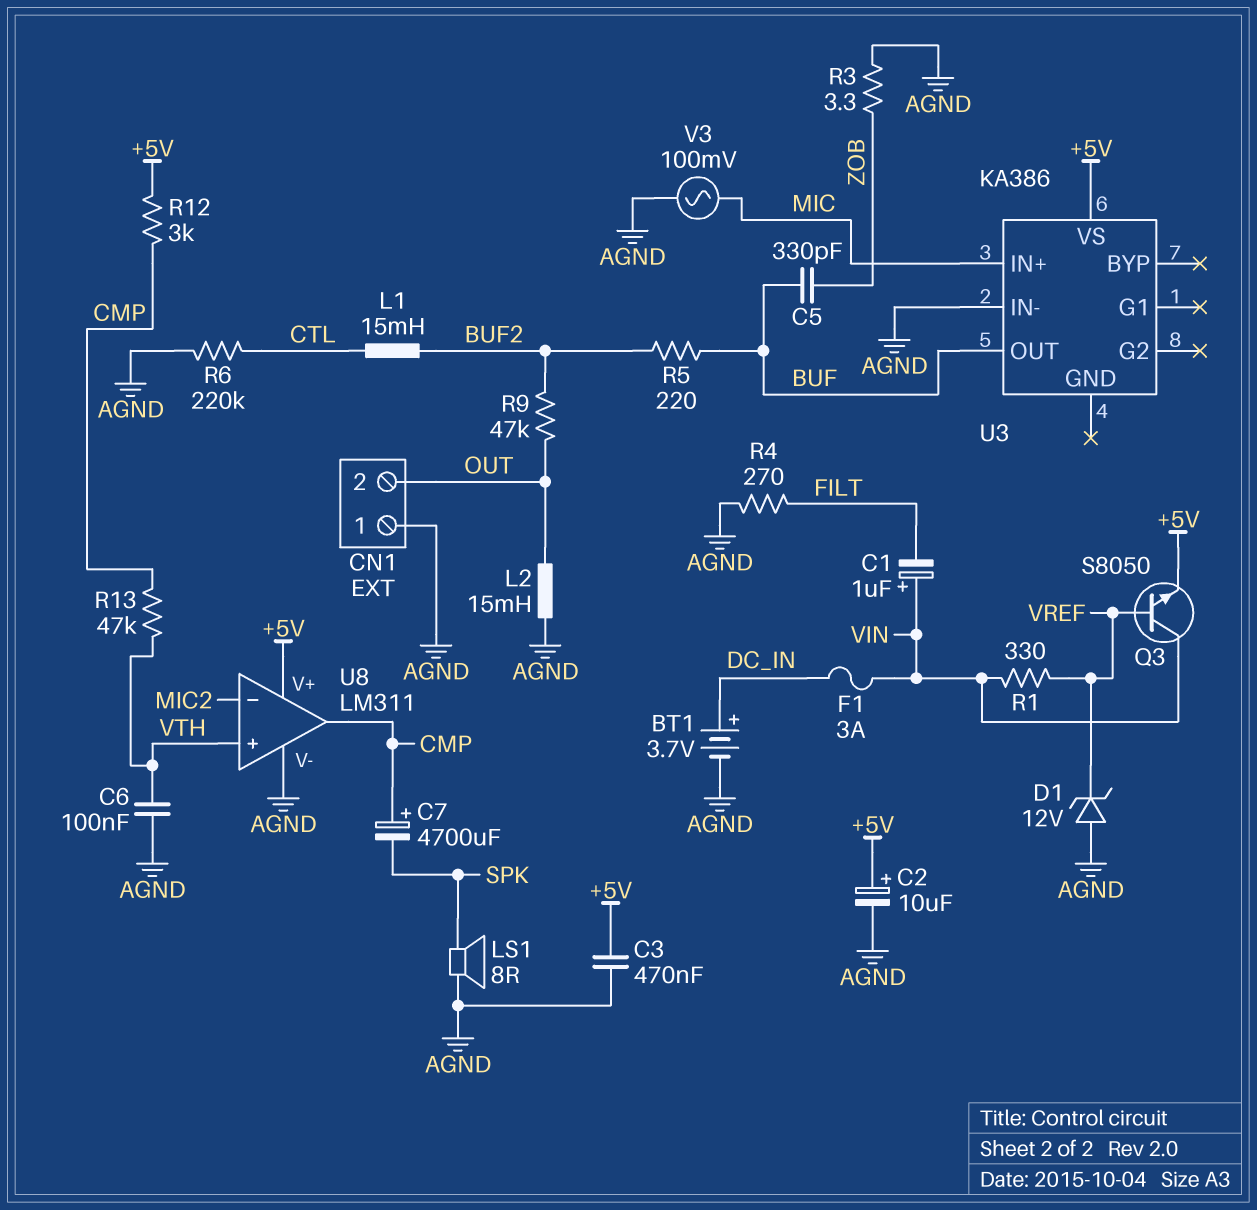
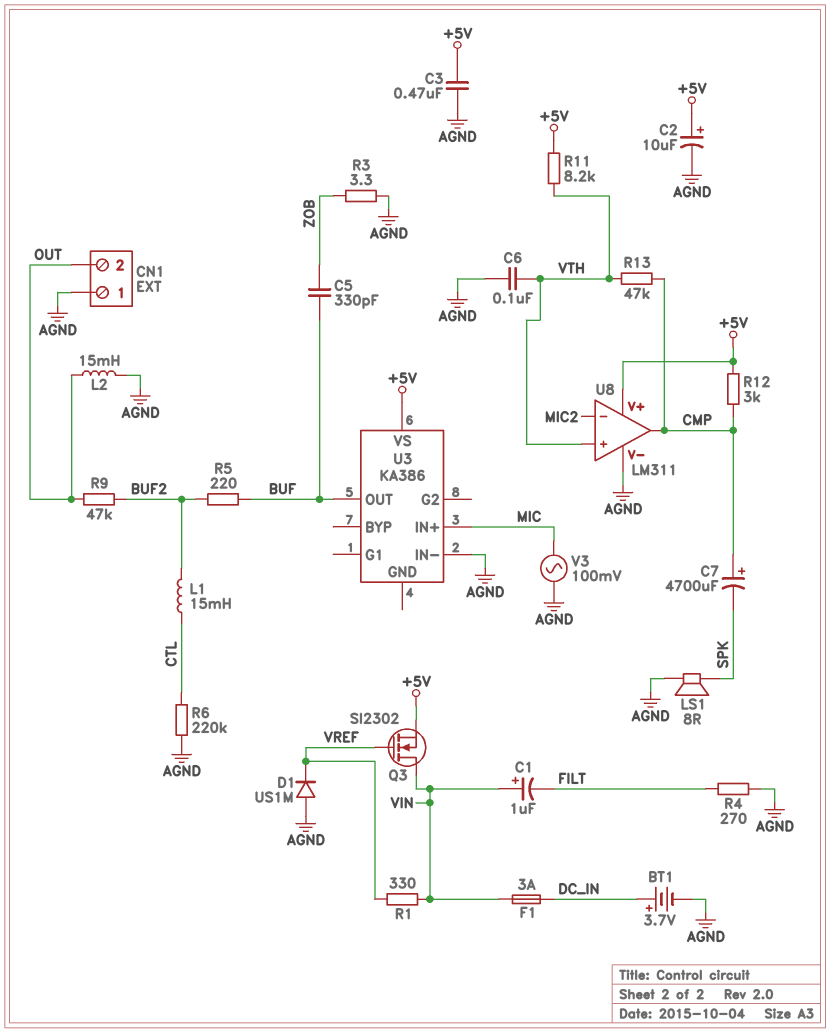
D1: zener 12V (A AGND, K VREF) -> diode US1M (A AGND, K VREF)
Q3: NPN S8050 (B VREF, C VIN, E +5V) -> NMOS SI2302 (G VREF, D VIN, S +5V)
R11: none -> 8.2k (+5V, VTH)

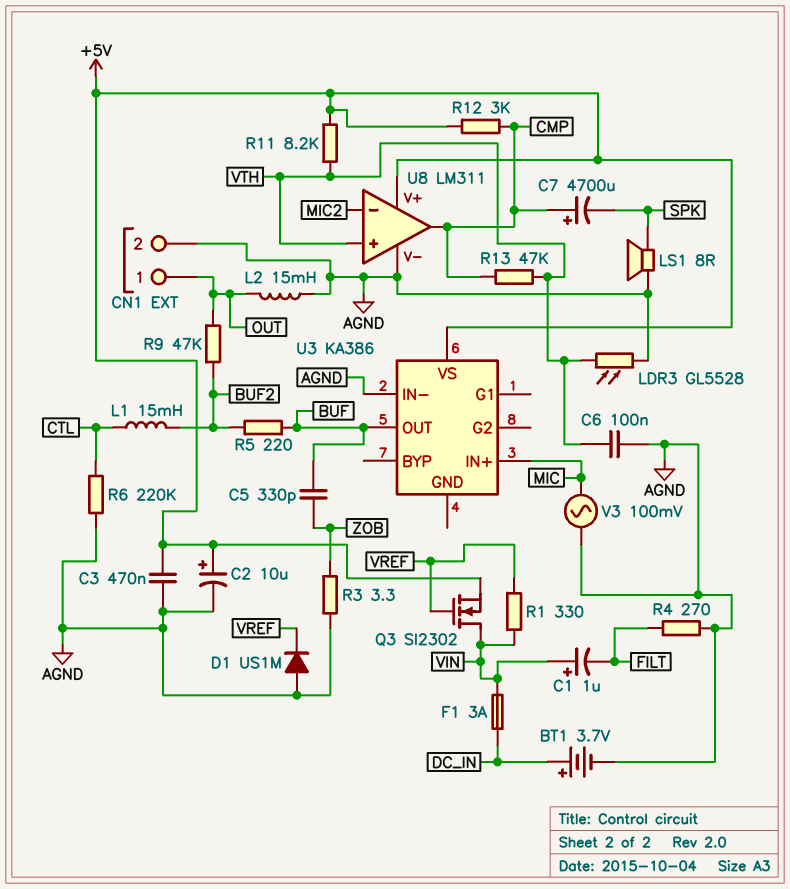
CN1 pin 1: AGND -> OUT
CN1 pin 2: OUT -> AGND
LDR3: none -> GL5528 (AGND, VTH)

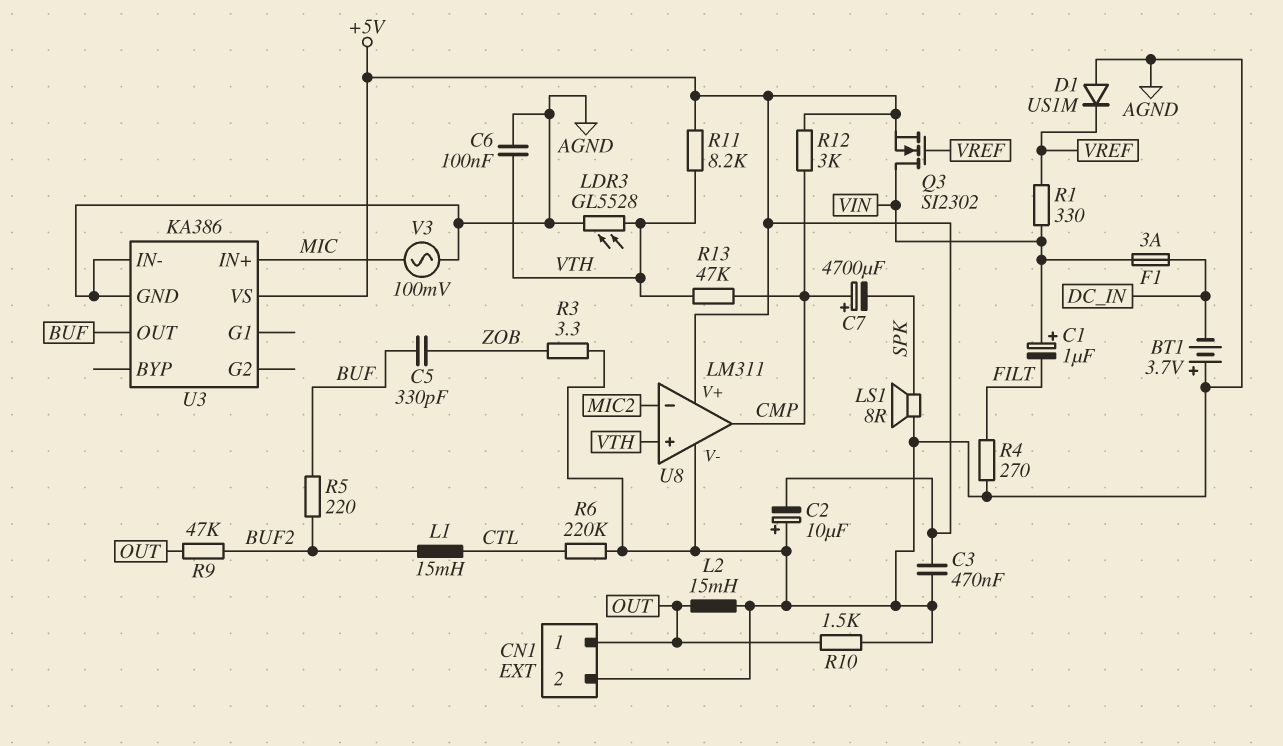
BT1: 3.7V (plus DC_IN, minus AGND) -> 3.7V (plus AGND, minus DC_IN)
C2: 10uF (plus +5V, minus AGND) -> 10uF (plus AGND, minus +5V)
R10: none -> 1.5k (AGND, OUT)
U3 pin GND: none -> AGND

